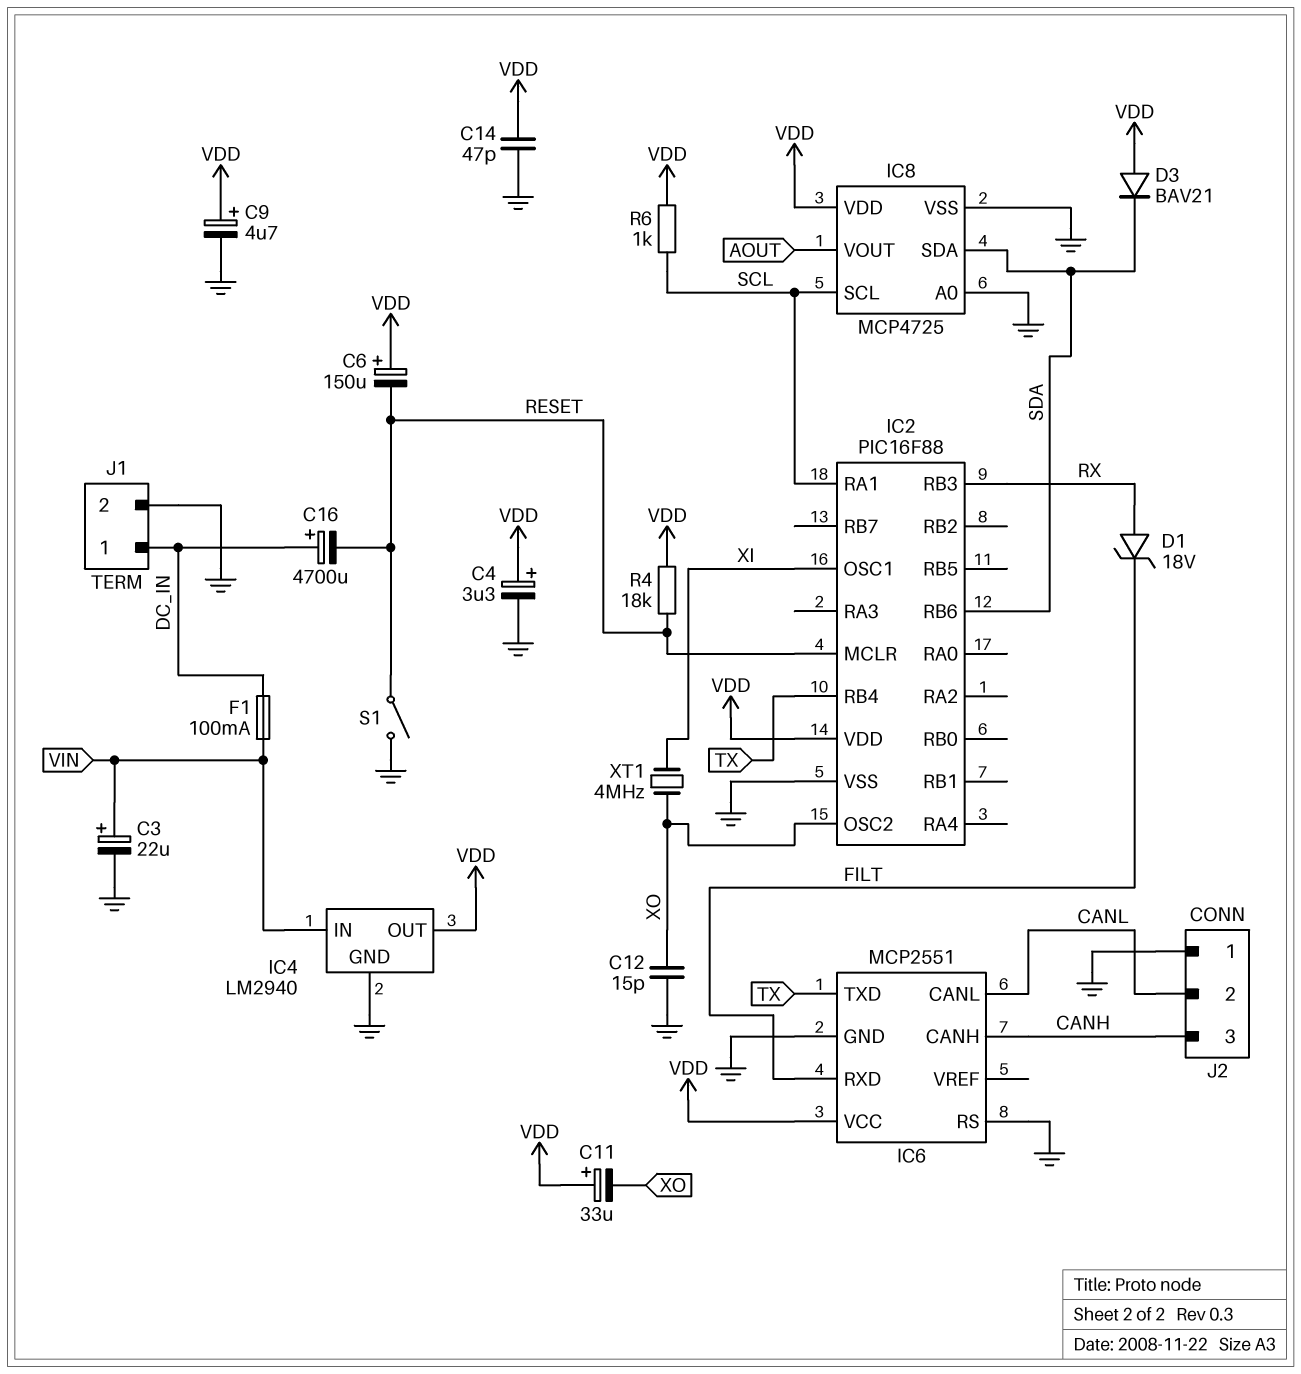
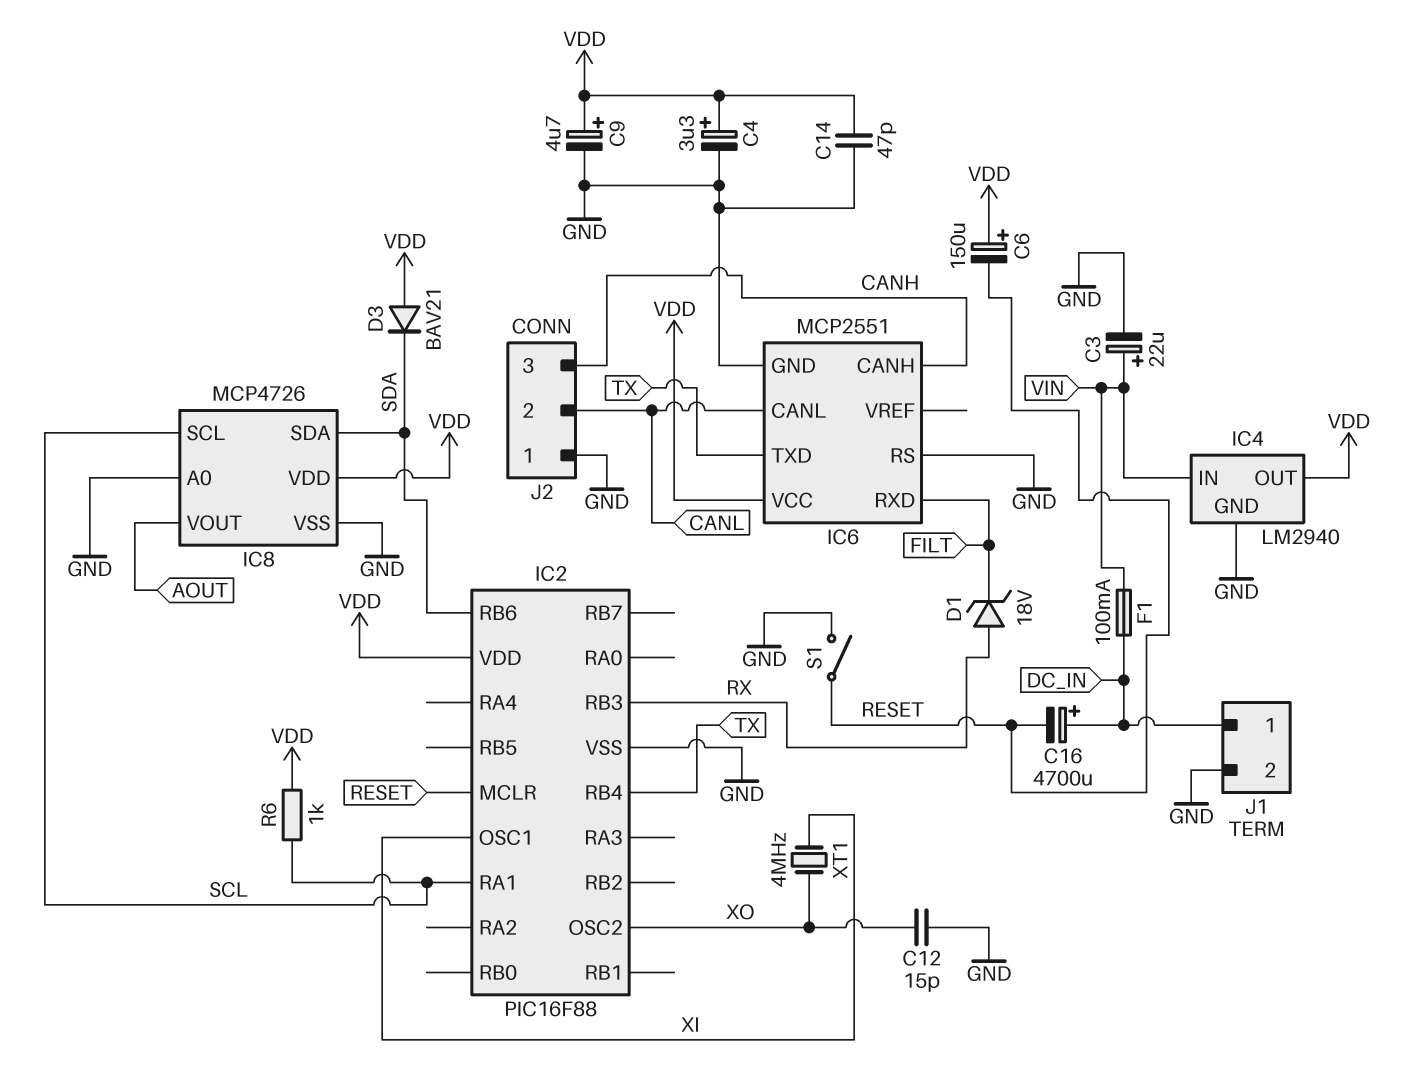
C11: 33uF (plus VDD, minus XO) -> none
IC8: MCP4725 -> MCP4726
R4: 18k (RESET, VDD) -> none

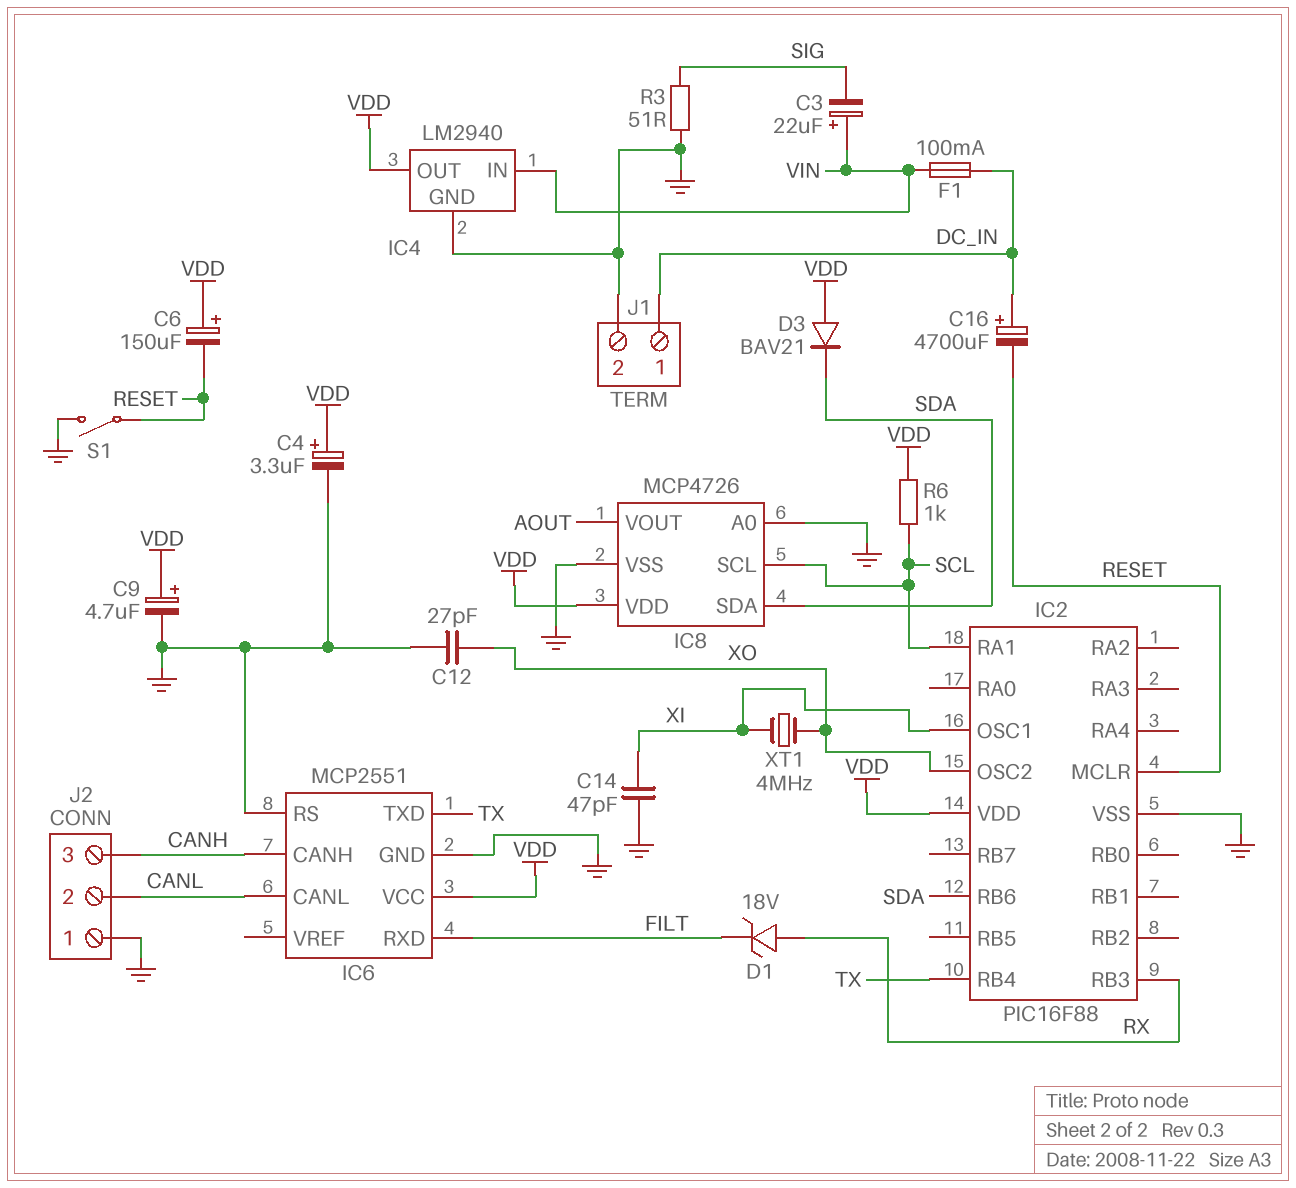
C3: 22uF (plus VIN, minus GND) -> 22uF (plus VIN, minus SIG)
C12: 15pF (GND, XO) -> 27pF (GND, XO)
C14: 47pF (GND, VDD) -> 47pF (GND, XI)
R3: none -> 51 (GND, SIG)

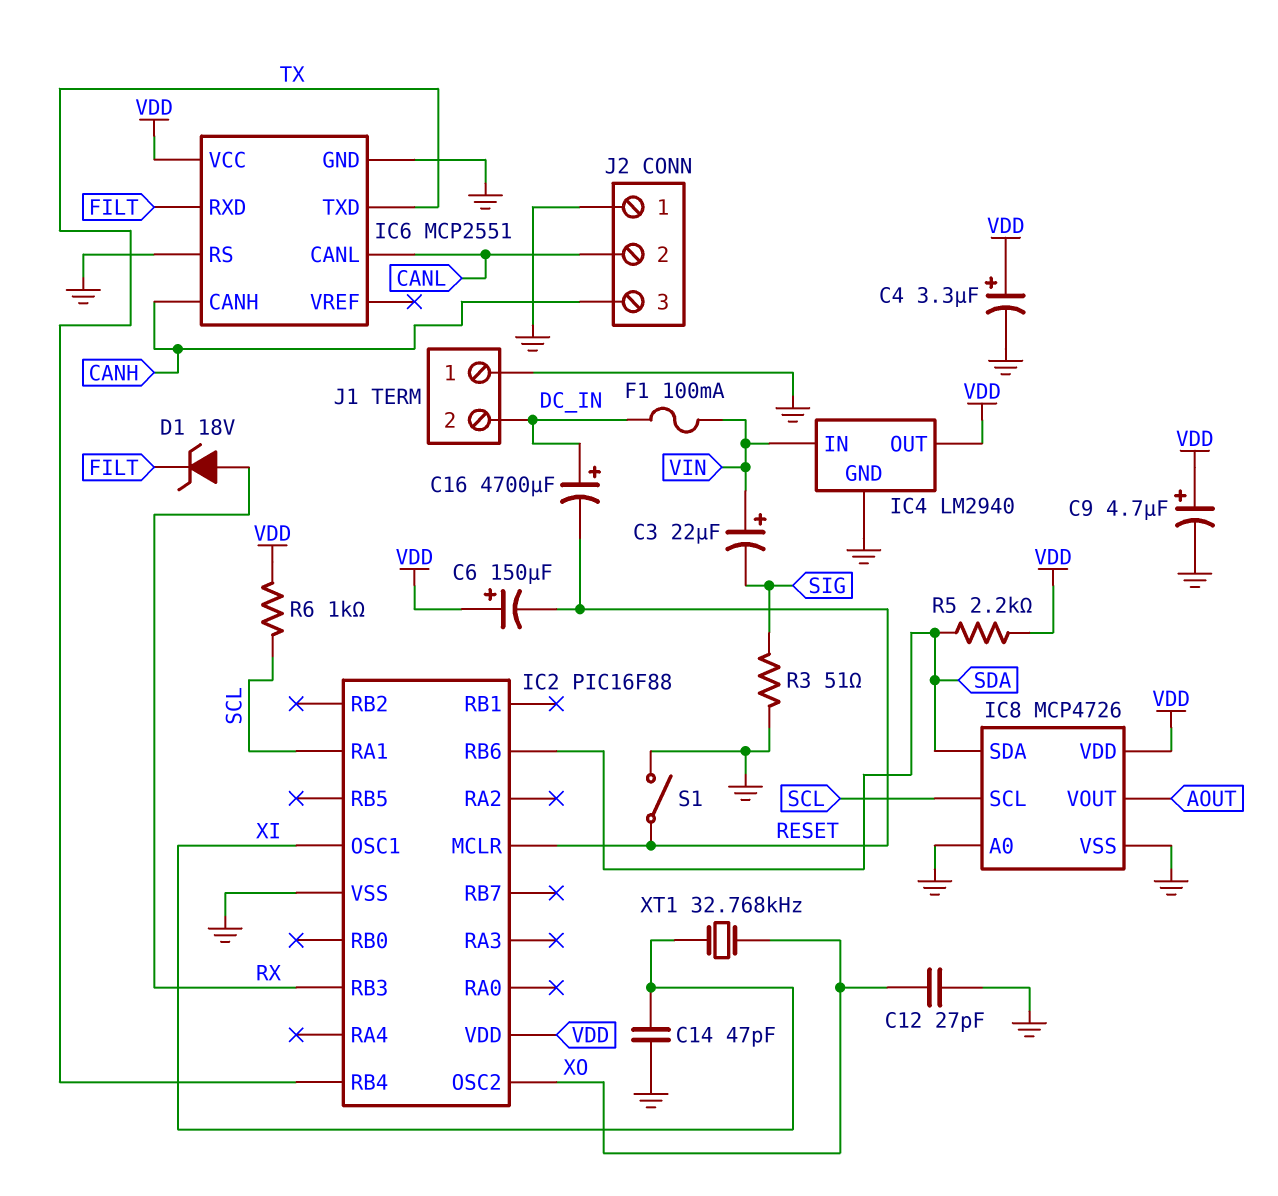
D3: diode BAV21 (A VDD, K SDA) -> none
J1 pin 1: DC_IN -> GND
J1 pin 2: GND -> DC_IN
R5: none -> 2.2k (SDA, VDD)
XT1: 4MHz (XI, XO) -> 32.768kHz (XI, XO)

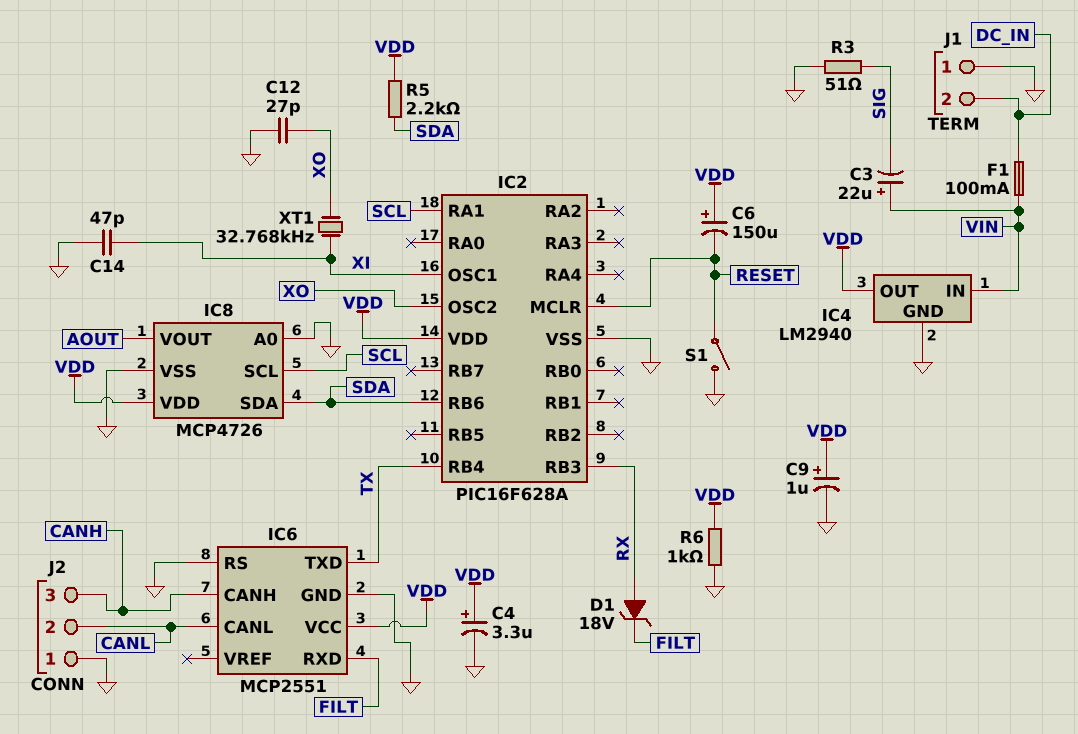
C9: 4.7uF (plus VDD, minus GND) -> 1uF (plus VDD, minus GND)
C16: 4700uF (plus DC_IN, minus RESET) -> none
IC2: PIC16F88 -> PIC16F628A
R6: 1k (SCL, VDD) -> 1k (GND, VDD)

